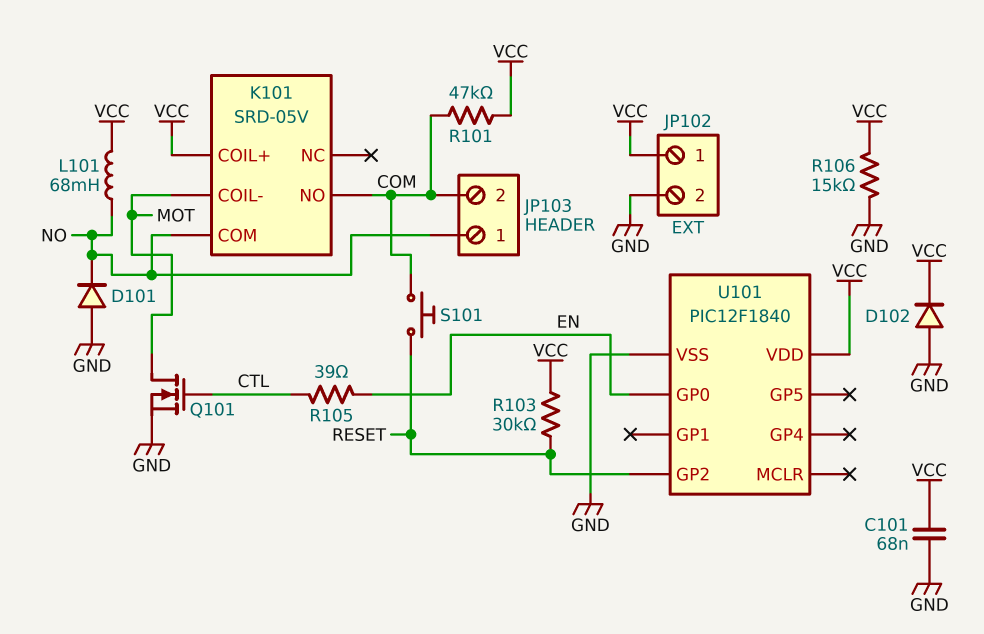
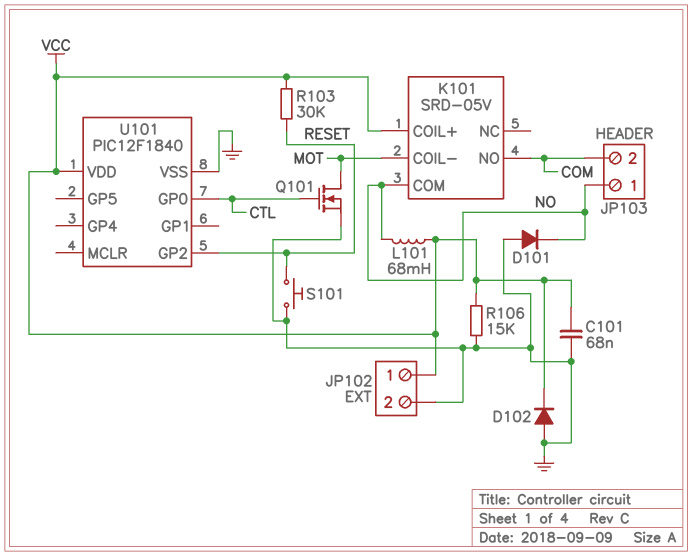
R101: 47k (COM, VCC) -> none
R105: 39 (CTL, EN) -> none
S101: button (COM, RESET) -> button (GND, RESET)
U101 pin GP0: EN -> CTL

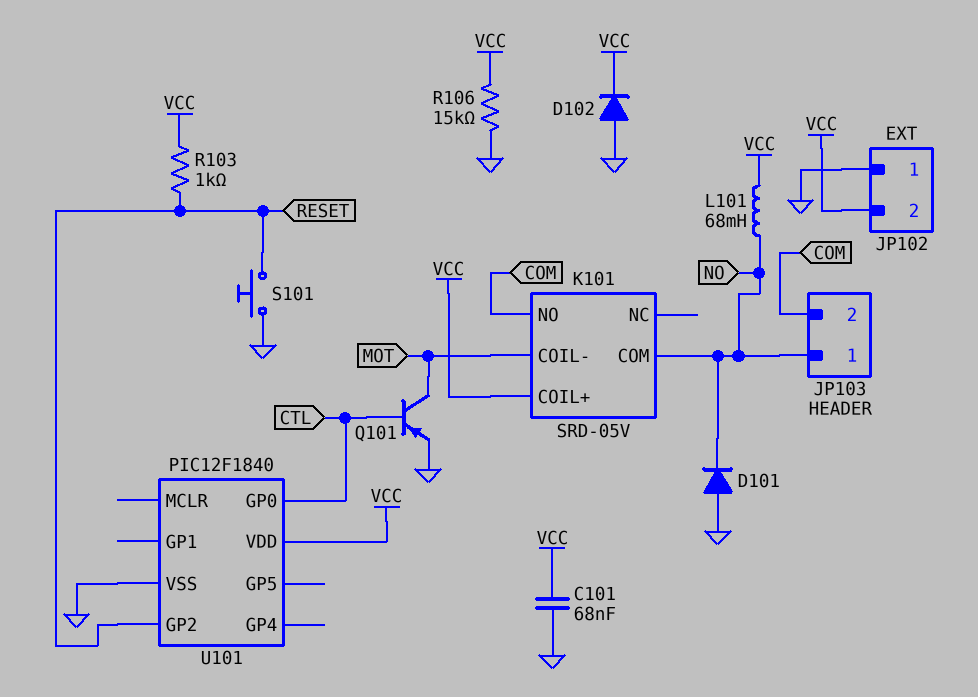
JP102 pin 1: VCC -> GND
JP102 pin 2: GND -> VCC
Q101: NMOS (G CTL, D MOT, S GND) -> PNP (B CTL, C MOT, E GND)
R103: 30k (RESET, VCC) -> 1k (RESET, VCC)

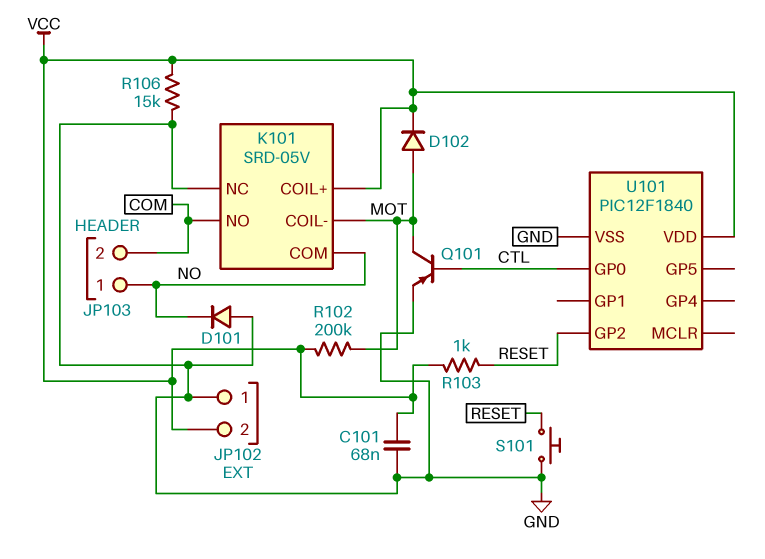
D102: diode (A GND, K VCC) -> diode (A MOT, K VCC)
K101 pin NC: none -> GND
L101: 68mH (NO, VCC) -> none
R102: none -> 200k (MOT, VCC)

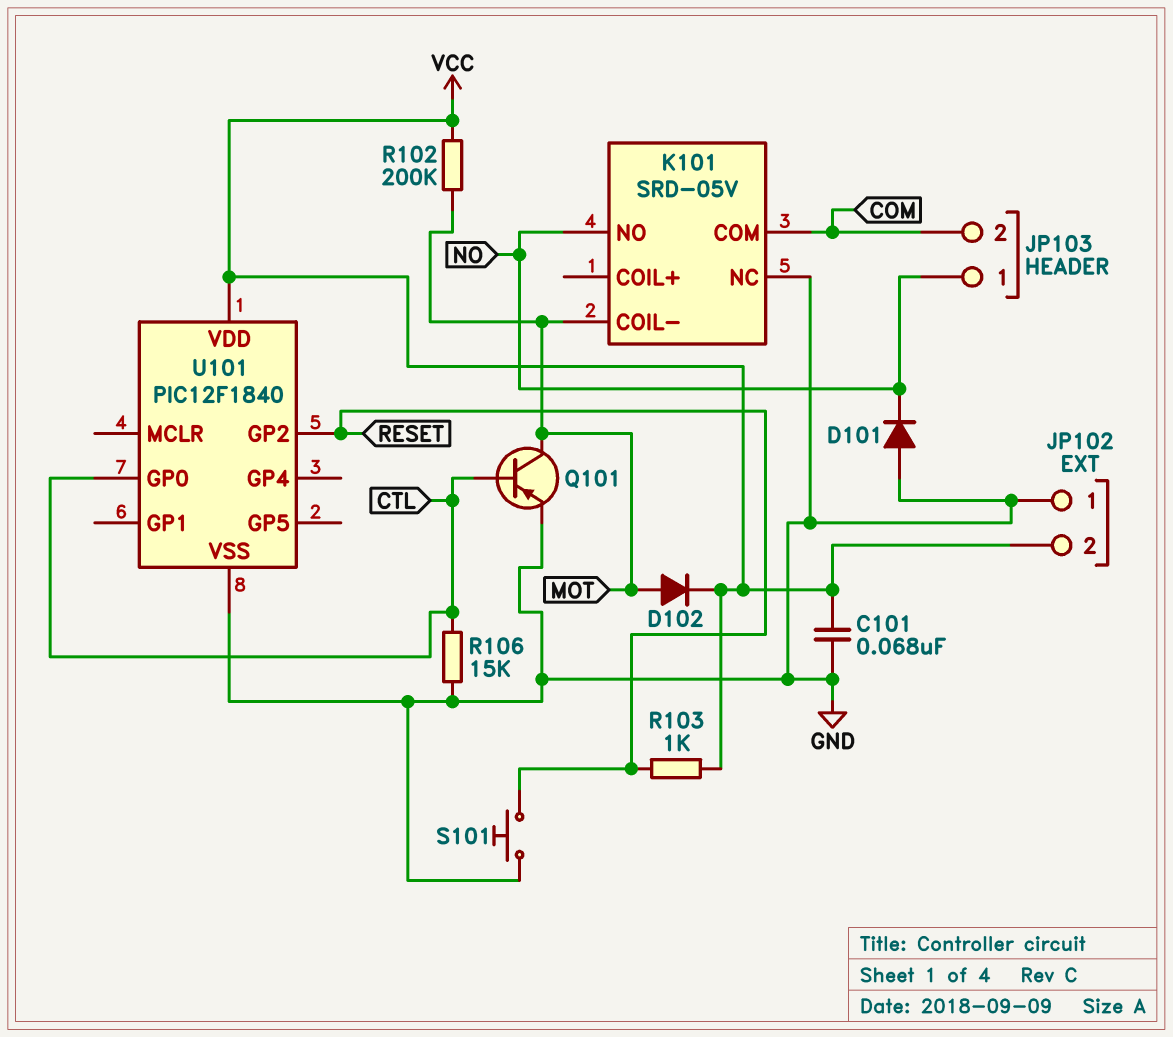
K101 pin COIL+: VCC -> none
K101 pin COM: NO -> COM
K101 pin NO: COM -> NO
R106: 15k (GND, VCC) -> 15k (CTL, GND)

